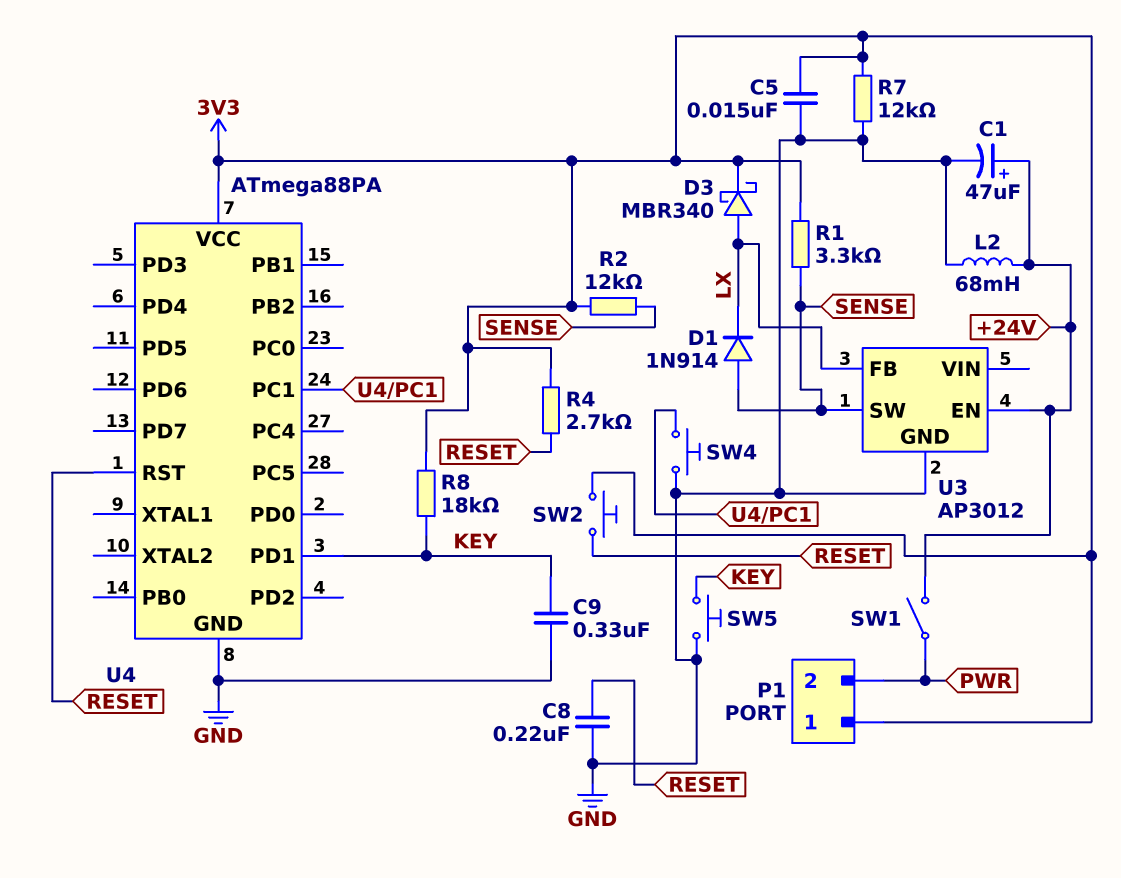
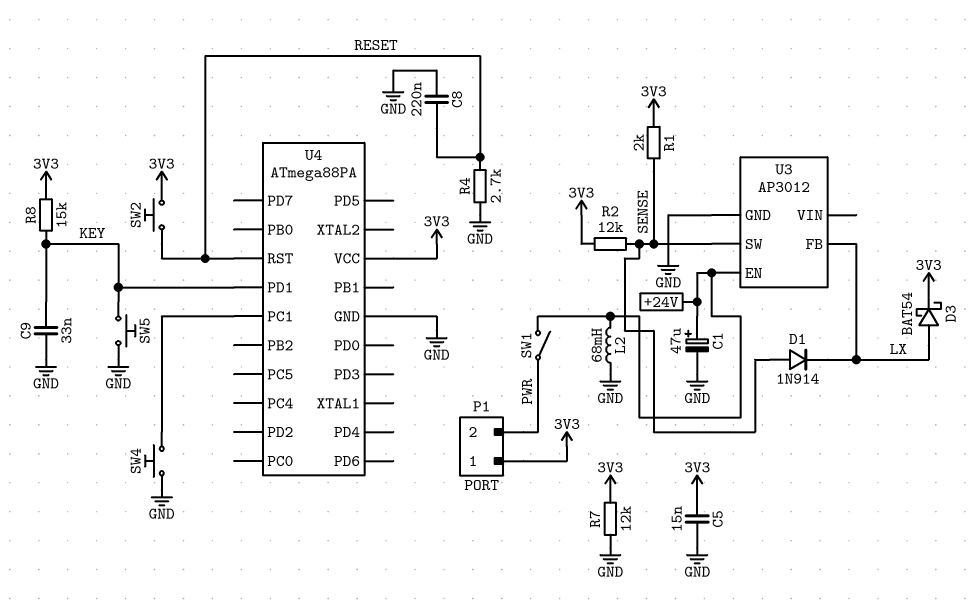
C9: 330nF (GND, KEY) -> 33nF (GND, KEY)
D3: schottky MBR340 (A LX, K 3V3) -> schottky BAT54 (A LX, K 3V3)
R1: 3.3k (3V3, SENSE) -> 2k (3V3, SENSE)
R4: 2.7k (3V3, RESET) -> 2.7k (GND, RESET)
R8: 18k (3V3, KEY) -> 15k (3V3, KEY)

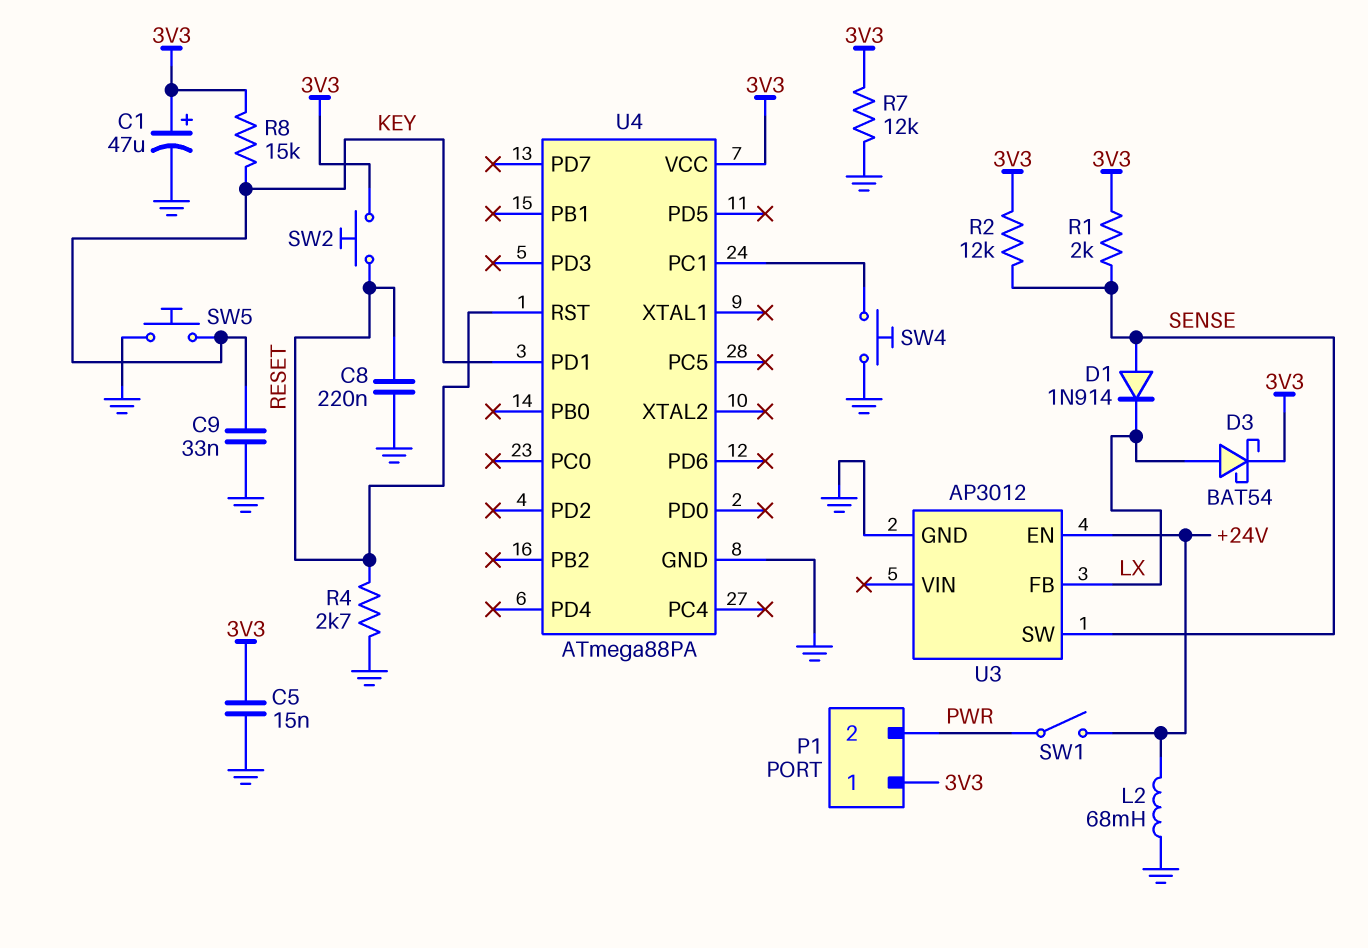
C1: 47uF (plus +24V, minus GND) -> 47uF (plus 3V3, minus GND)

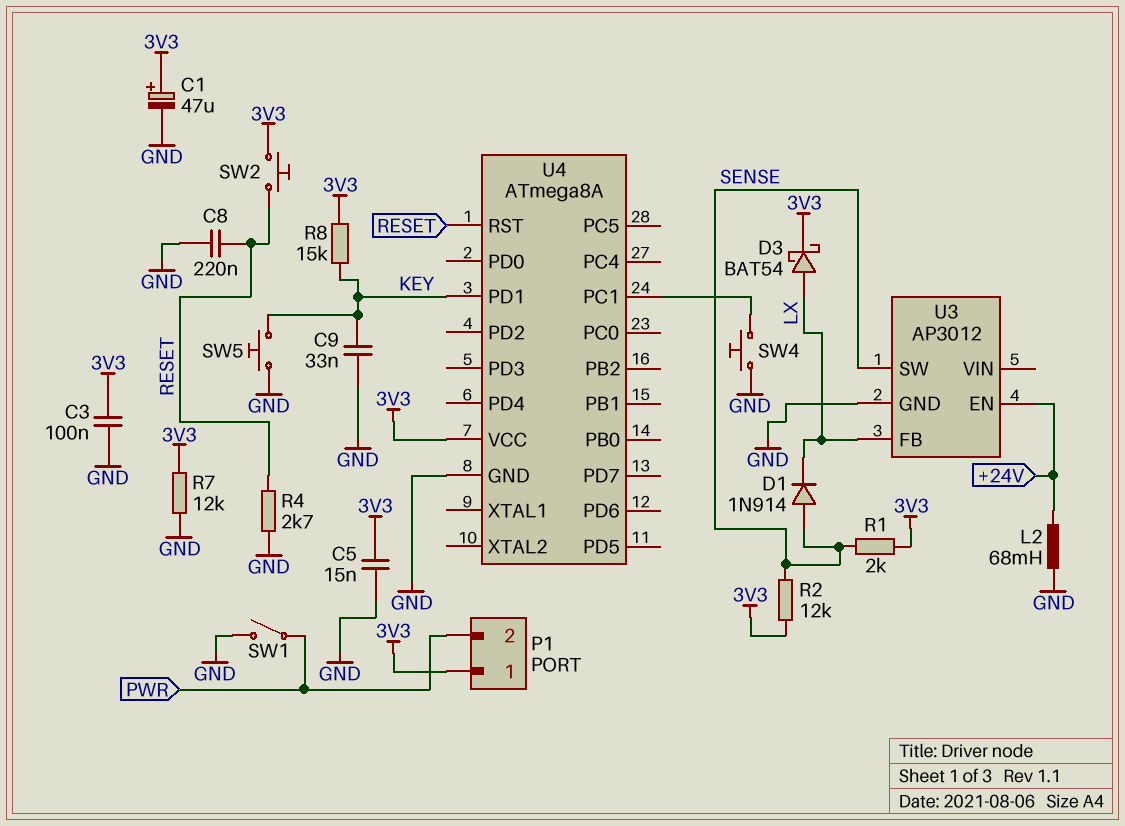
C3: none -> 100nF (3V3, GND)
SW1: switch (+24V, PWR) -> switch (GND, PWR)
U4: ATmega88PA -> ATmega8A

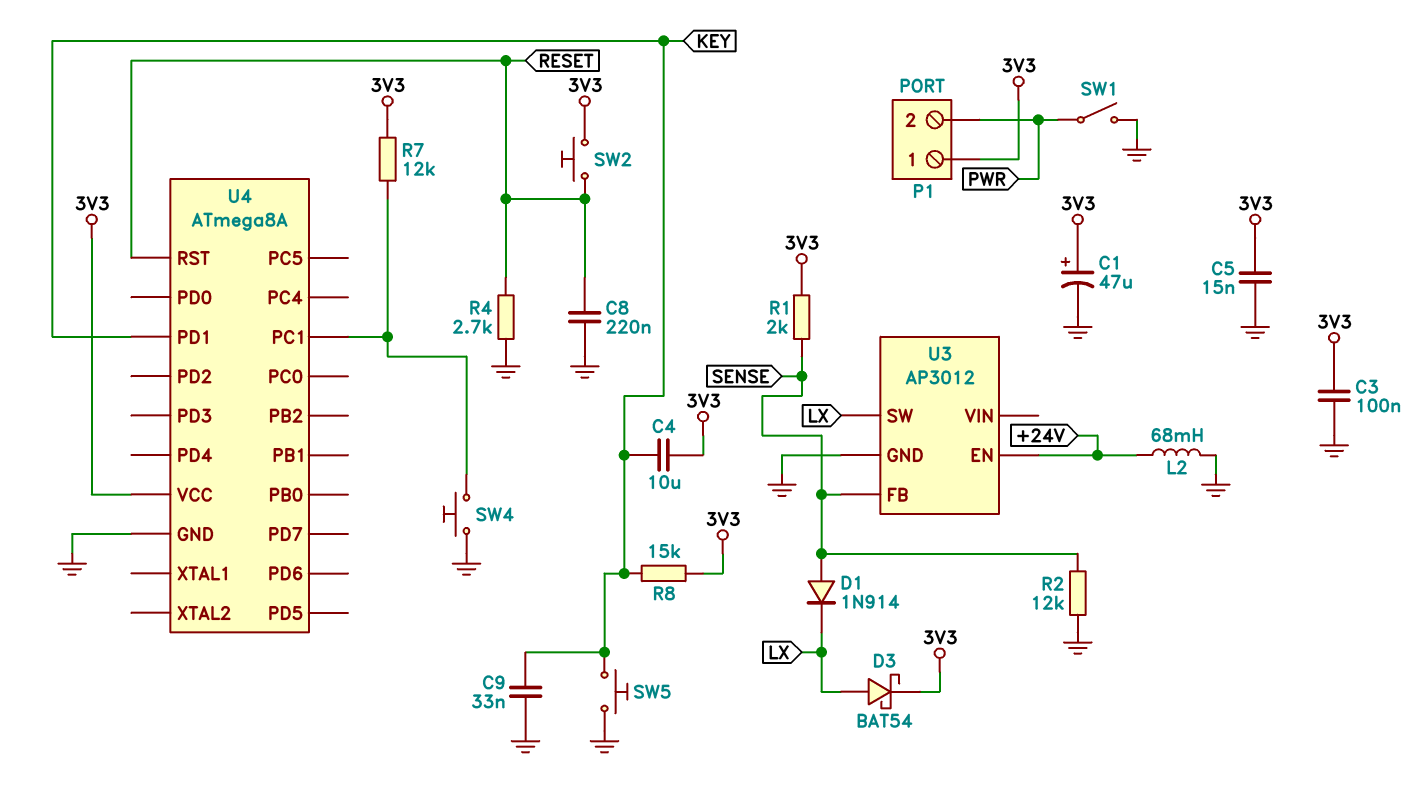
C4: none -> 10uF (3V3, KEY)
R2: 12k (3V3, SENSE) -> 12k (GND, SENSE)
R7: 12k (3V3, GND) -> 12k (3V3, U4/PC1)
U3 pin FB: LX -> SENSE
U3 pin SW: SENSE -> LX

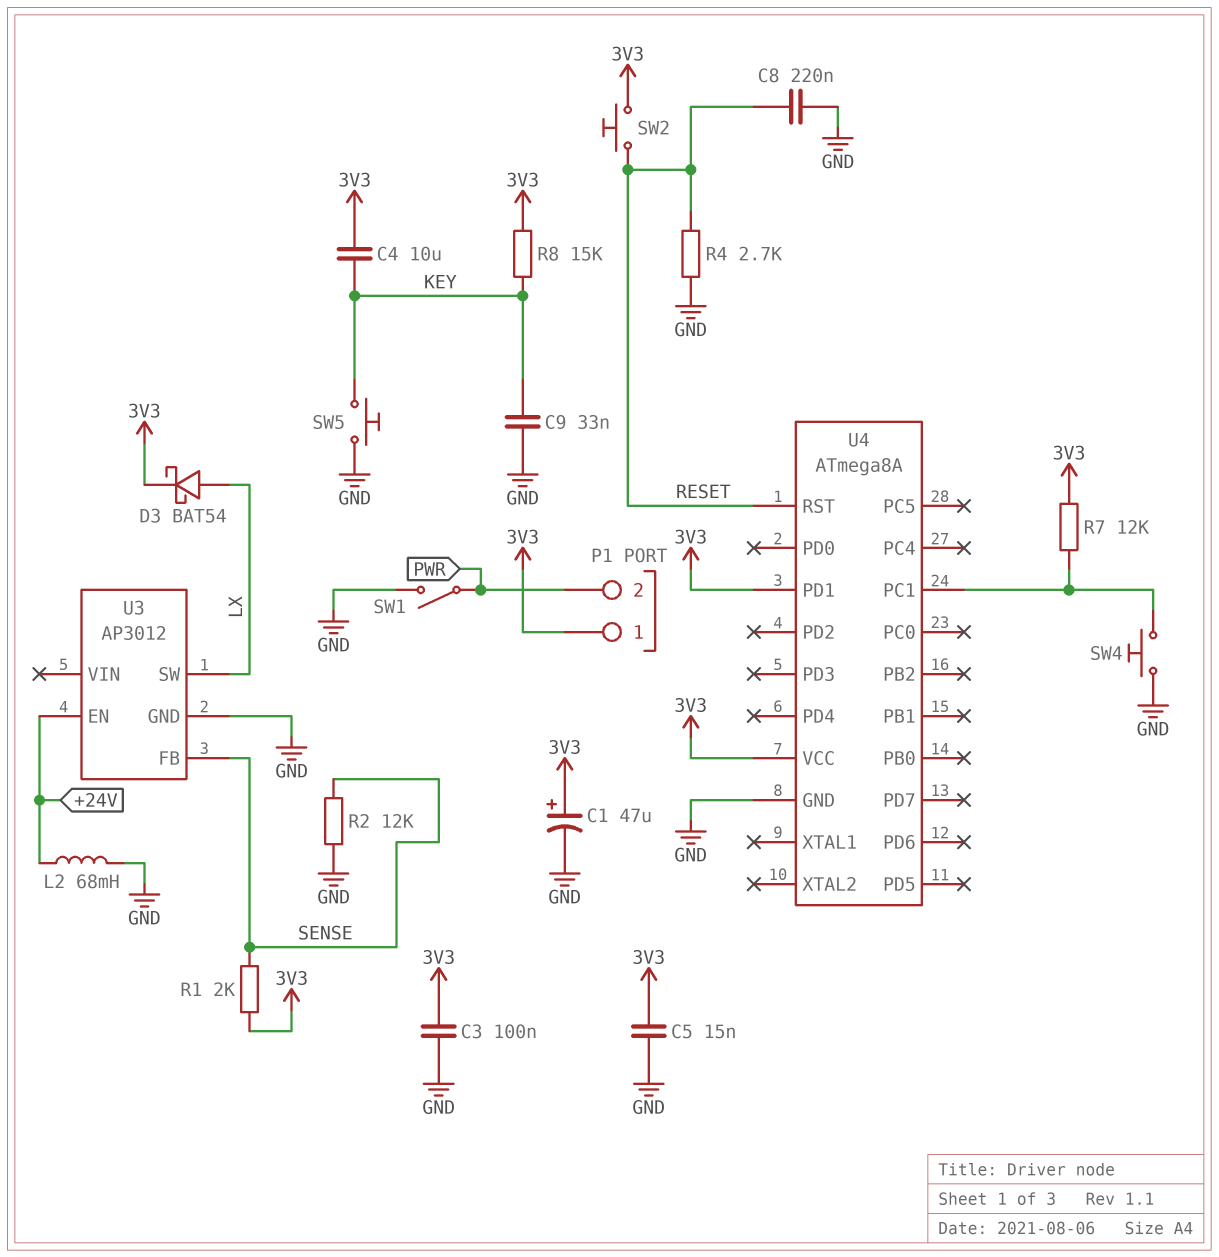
D1: diode 1N914 (A SENSE, K LX) -> none
U4 pin PD1: KEY -> 3V3

